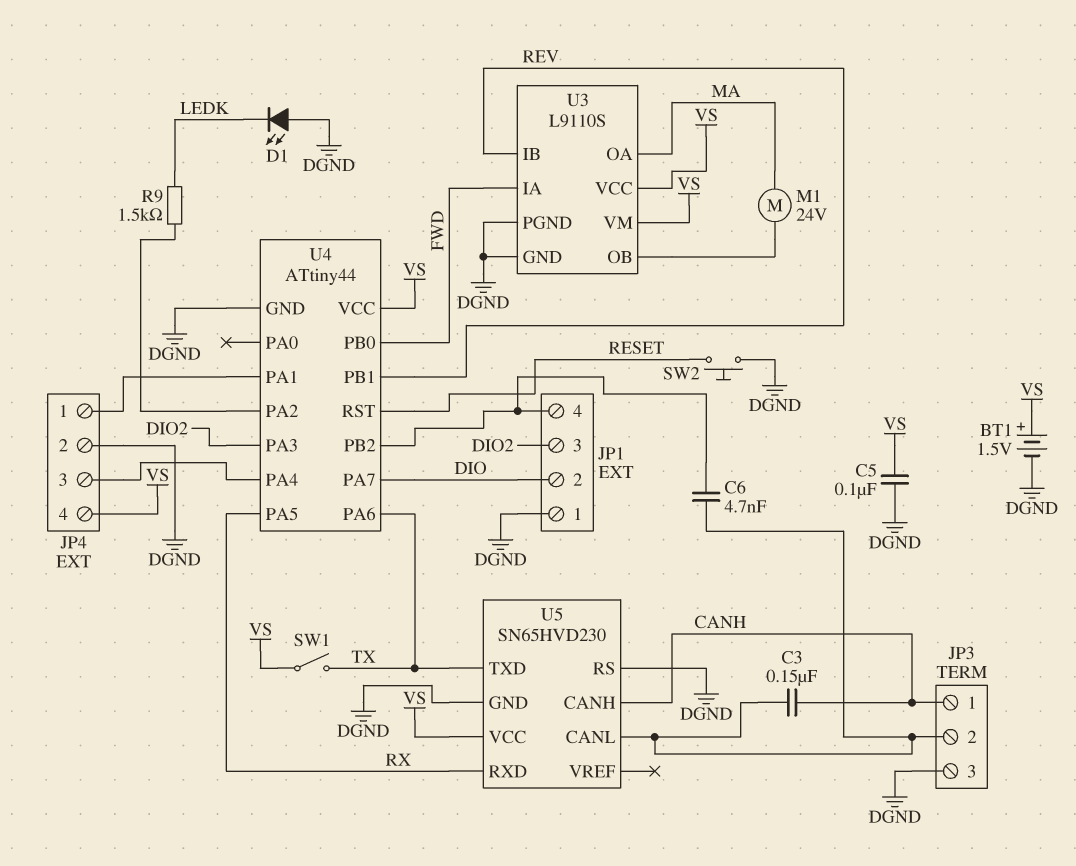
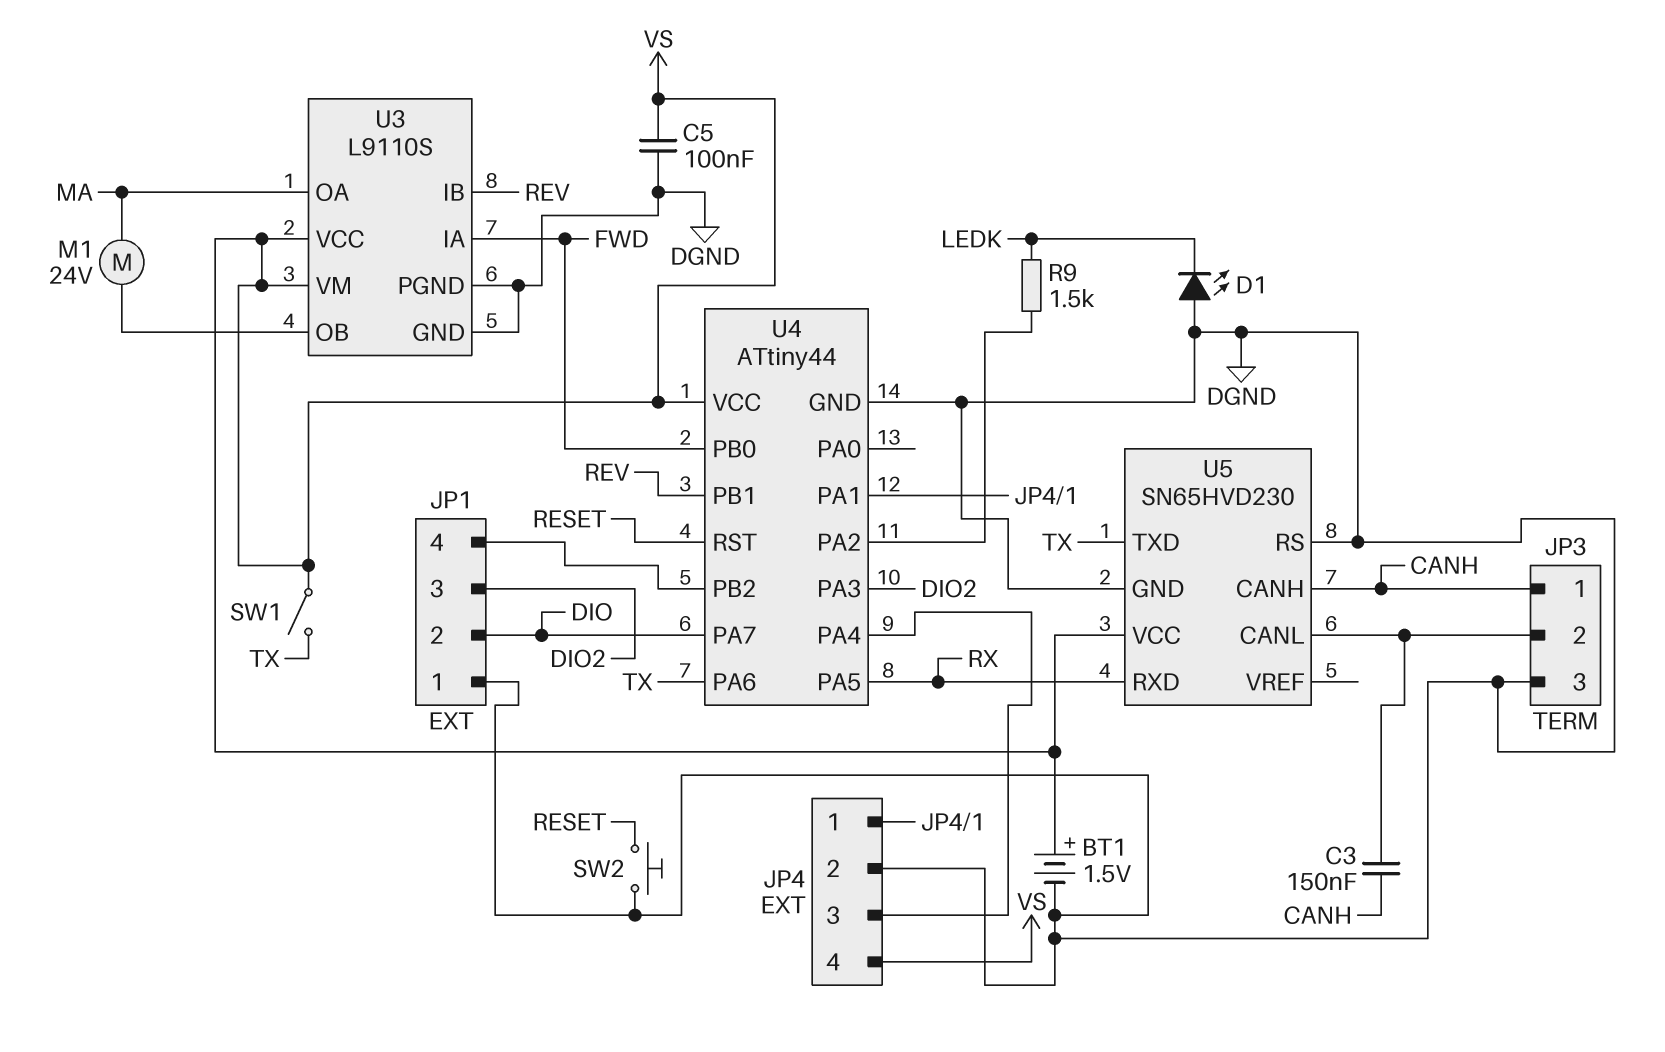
C6: 4.7nF (JP1/4, JP3/2) -> none

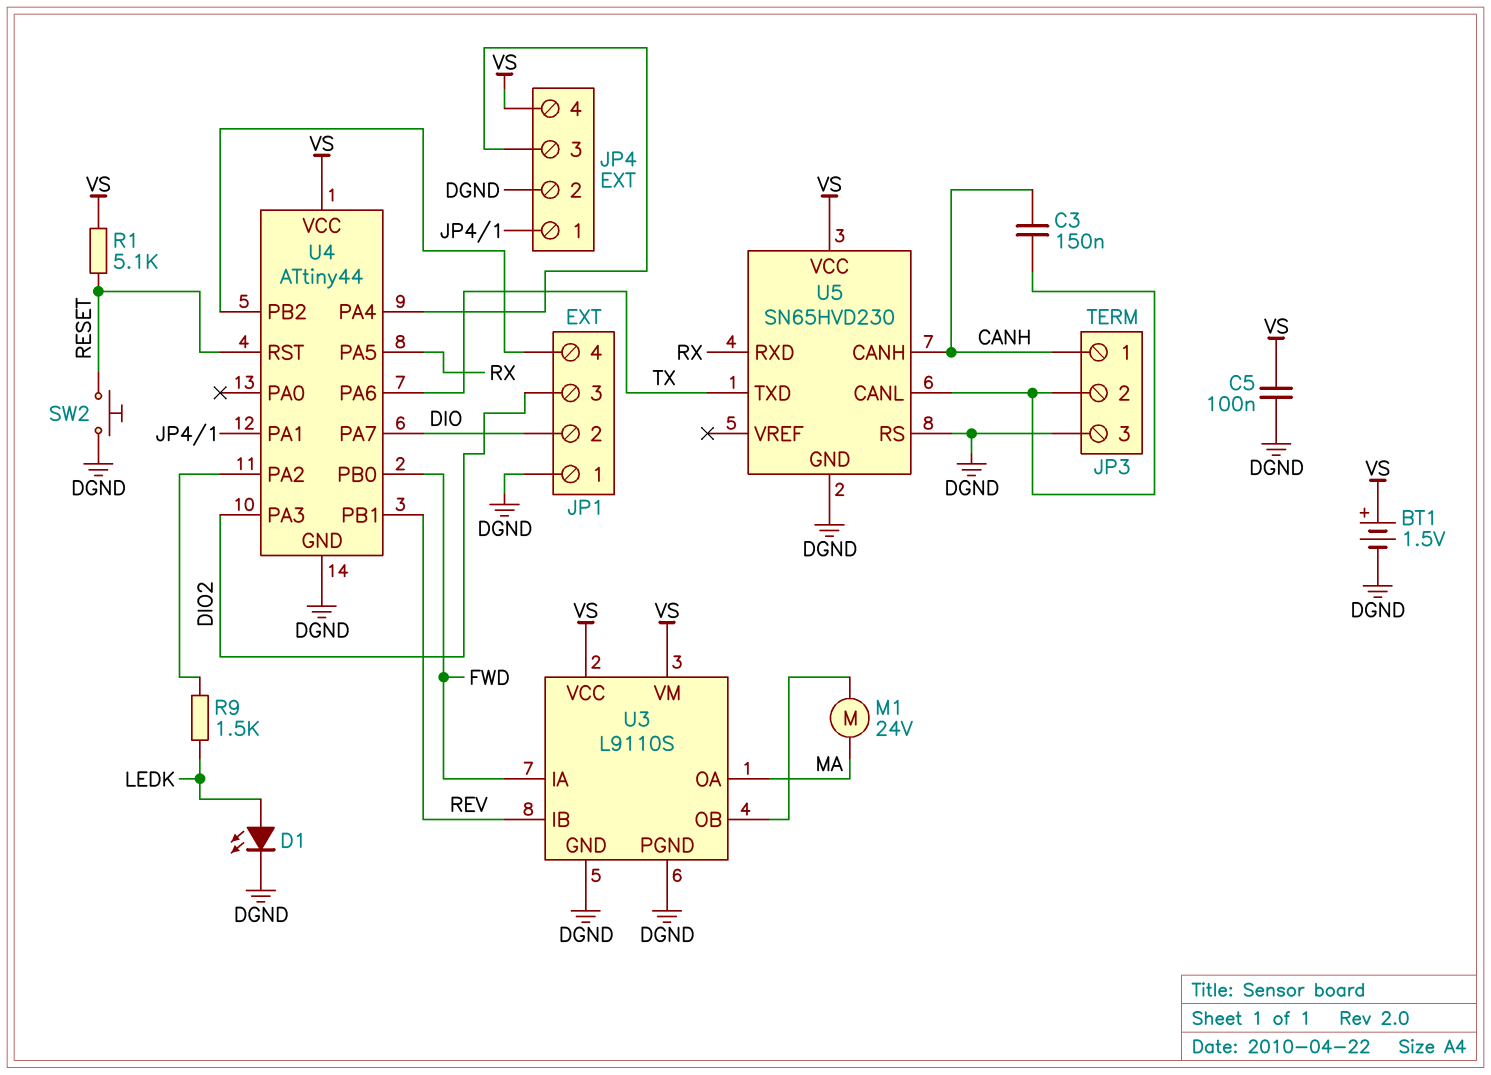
D1: LED (A DGND, K LEDK) -> LED (A LEDK, K DGND)
R1: none -> 5.1k (RESET, VS)
SW1: switch (TX, VS) -> none

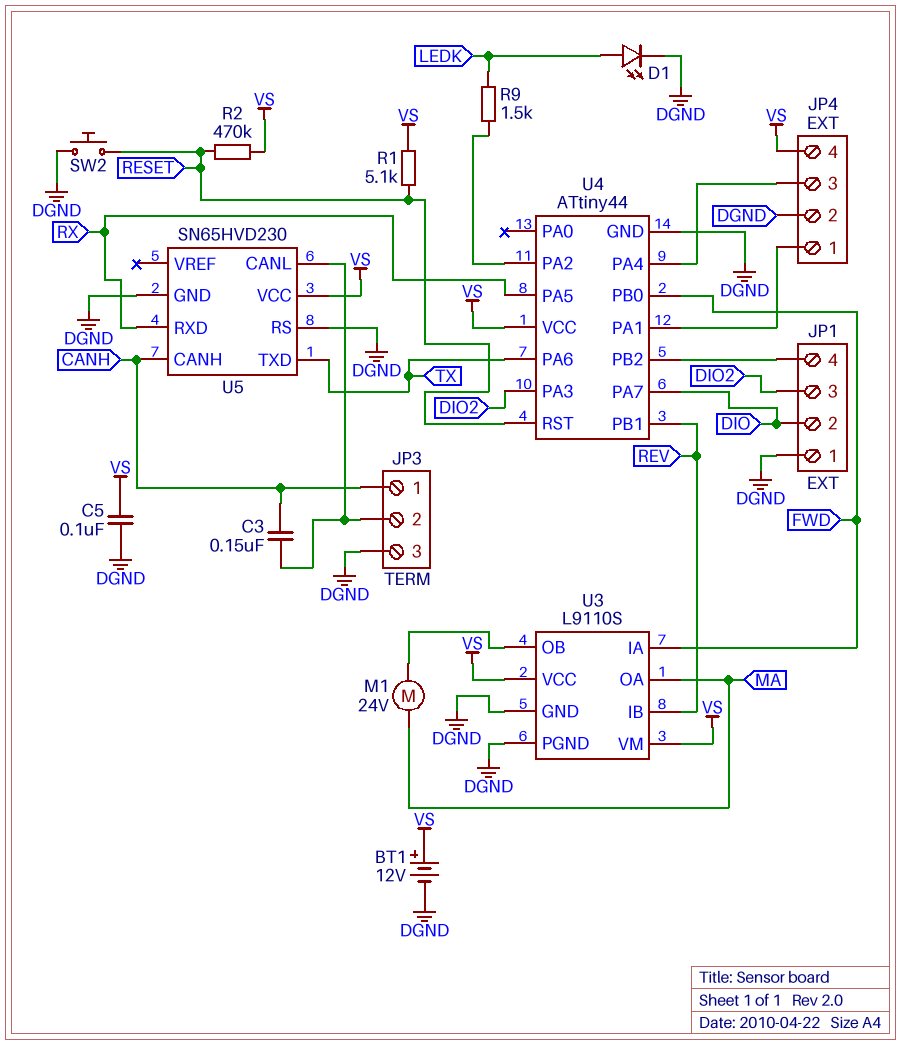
BT1: 1.5V (plus VS, minus DGND) -> 12V (plus VS, minus DGND)
R2: none -> 470k (RESET, VS)

